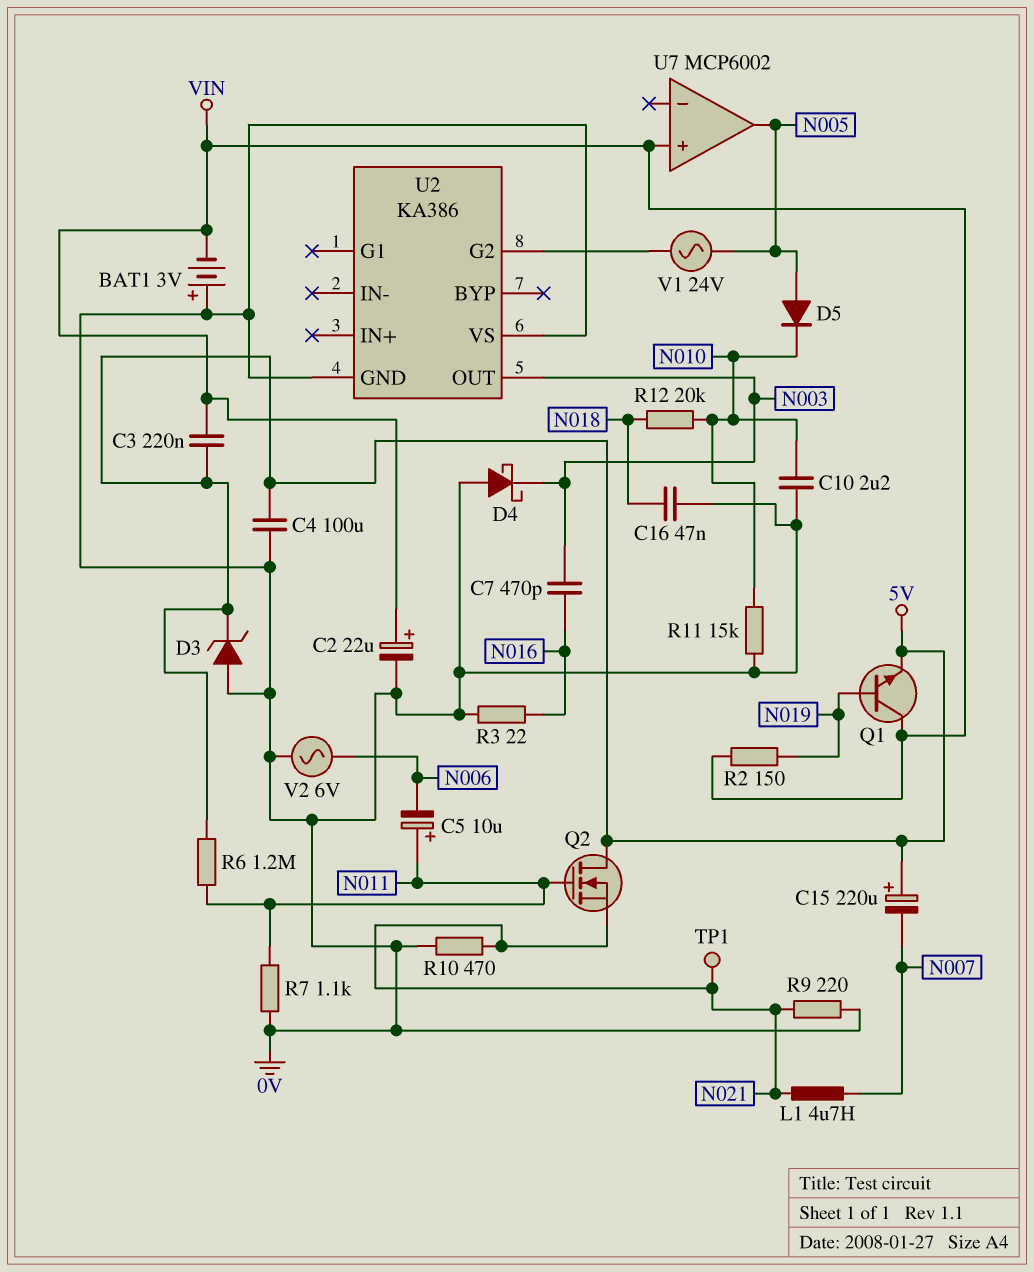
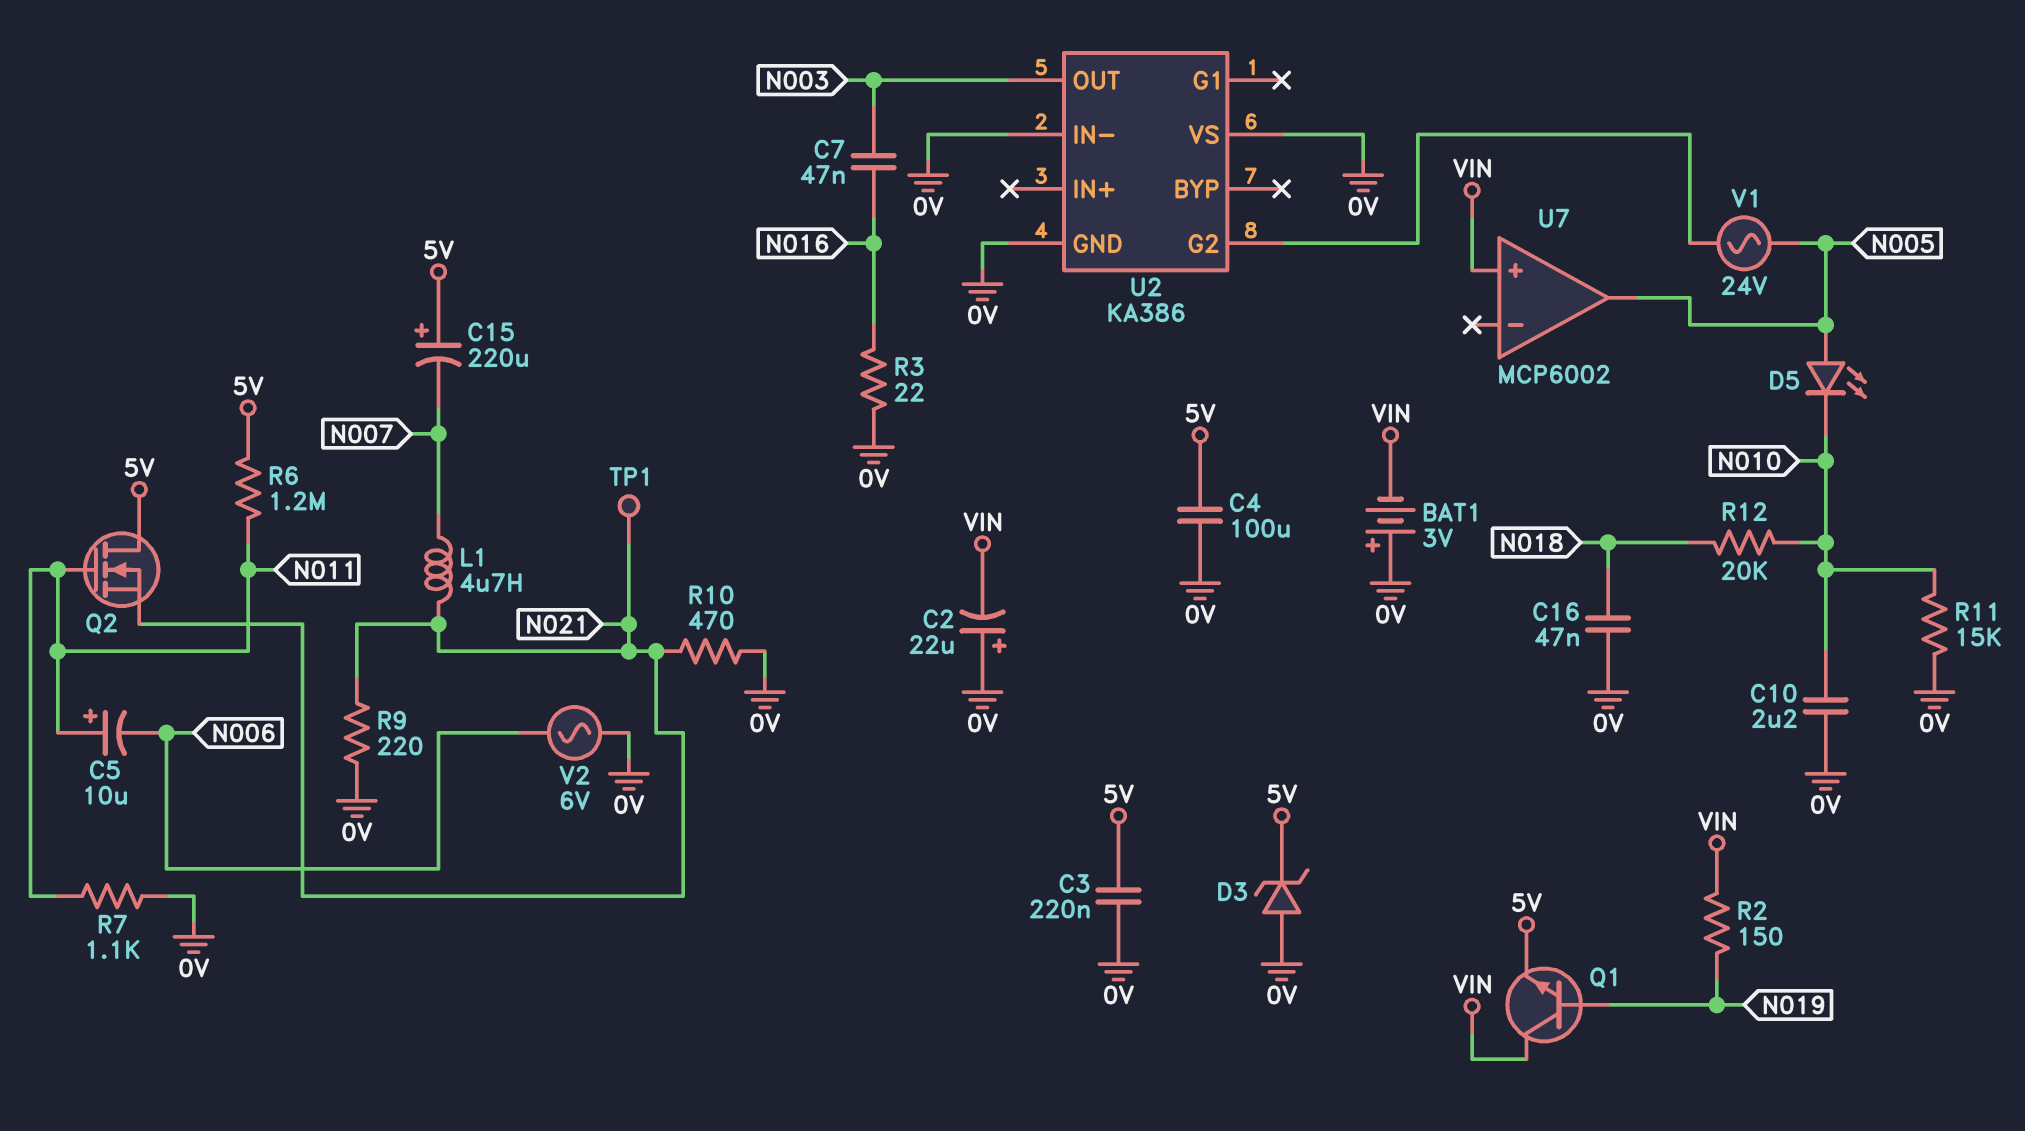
C2: 22uF (plus VIN, minus 0V) -> 22uF (plus 0V, minus VIN)
C3: 220nF (5V, VIN) -> 220nF (0V, 5V)
C7: 470pF (N003, N016) -> 47nF (N003, N016)
D4: schottky (A 0V, K N003) -> none
D5: diode (A N005, K N010) -> LED (A N005, K N010)
U2 pin IN-: none -> 0V

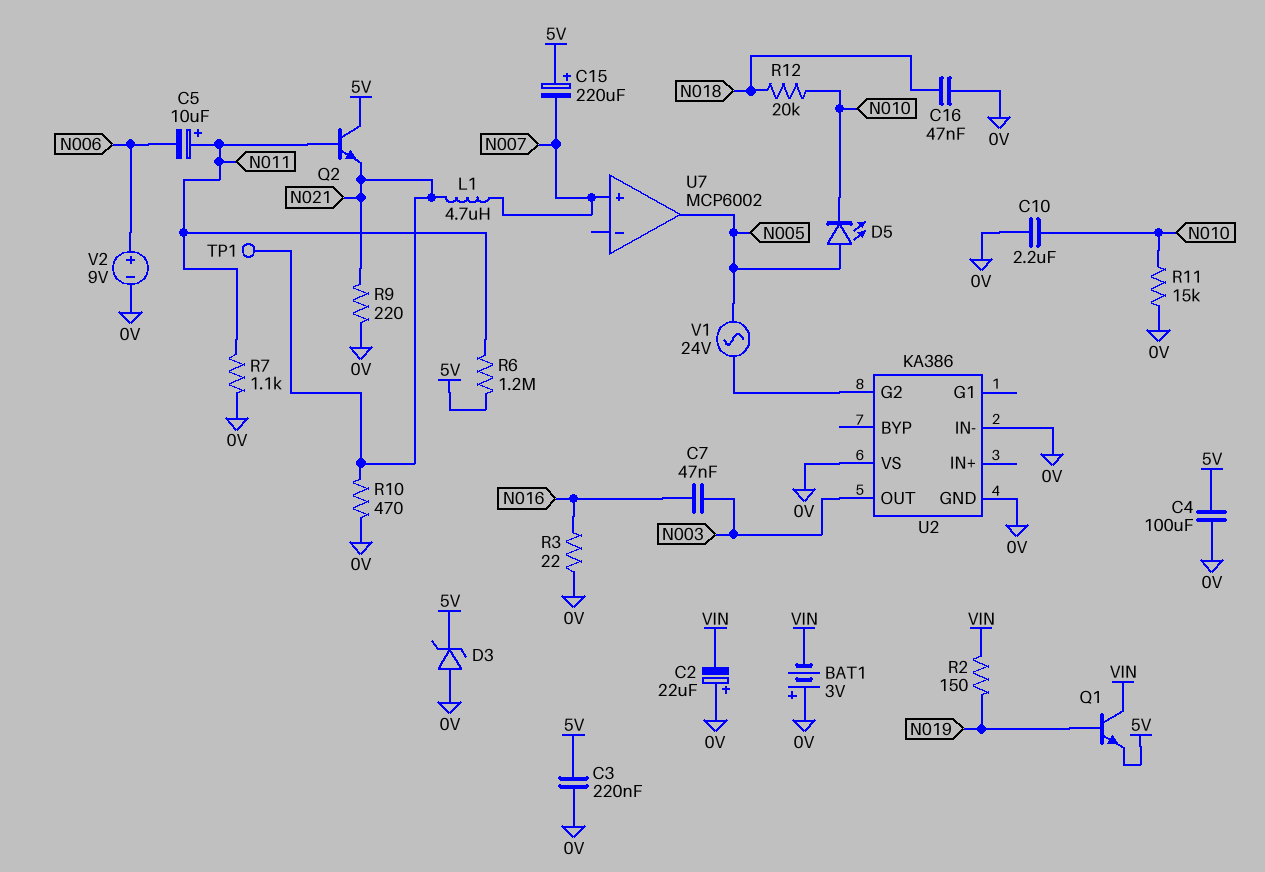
Q2: NMOS (G N011, D 5V, S N021) -> NPN (B N011, C 5V, E N021)
U7 pin in+: VIN -> N007
V2: AC 6V (0V, N006) -> 9V (plus N006, minus 0V)

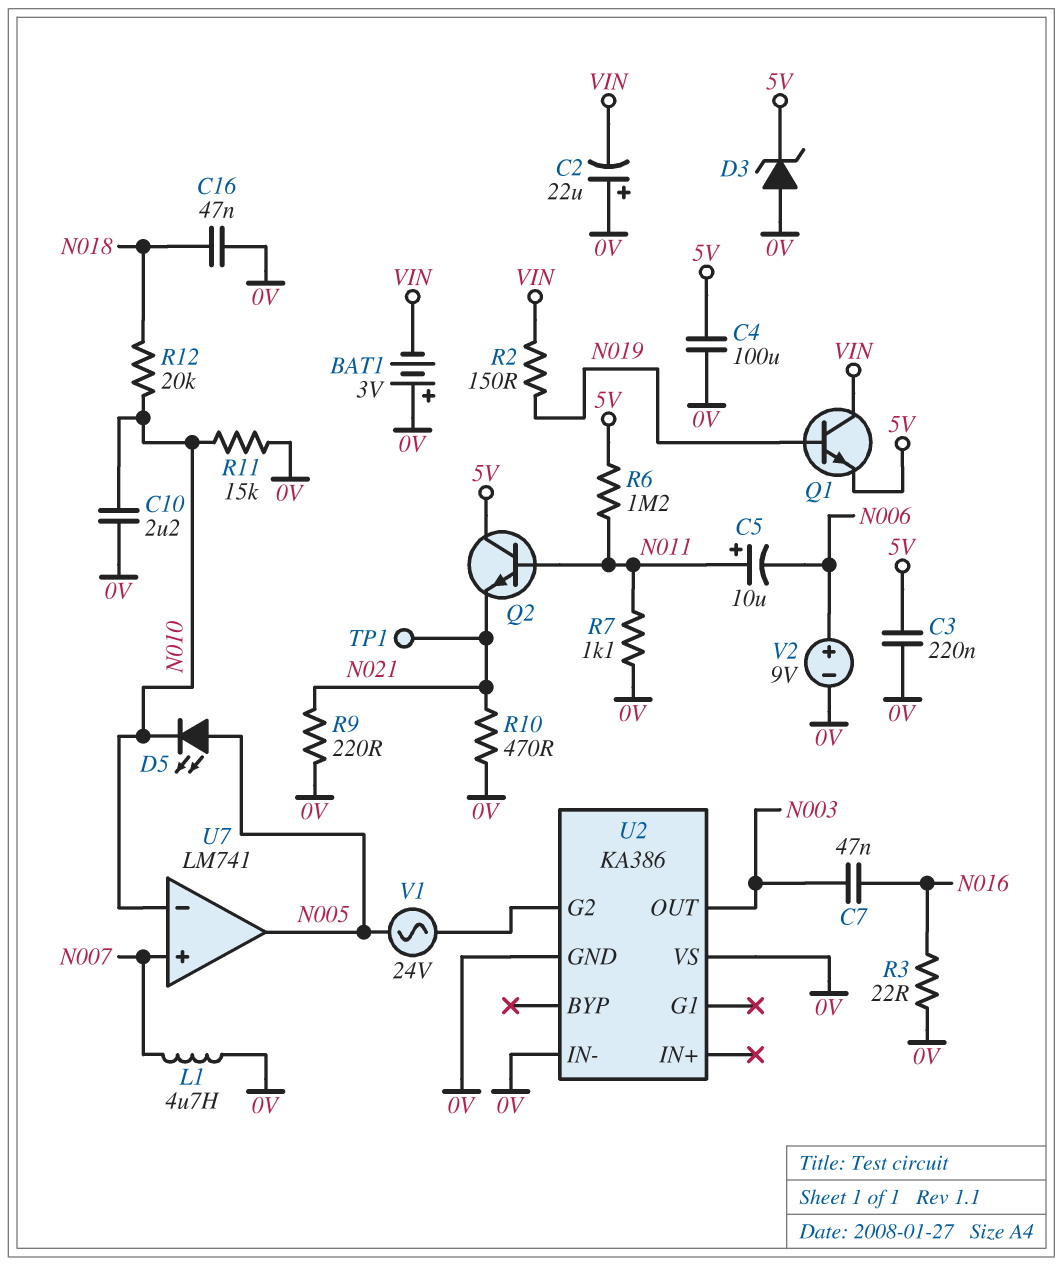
C15: 220uF (plus 5V, minus N007) -> none
L1: 4.7uH (N007, N021) -> 4.7uH (0V, N007)
U7: MCP6002 -> LM741
U7 pin in-: none -> N010

